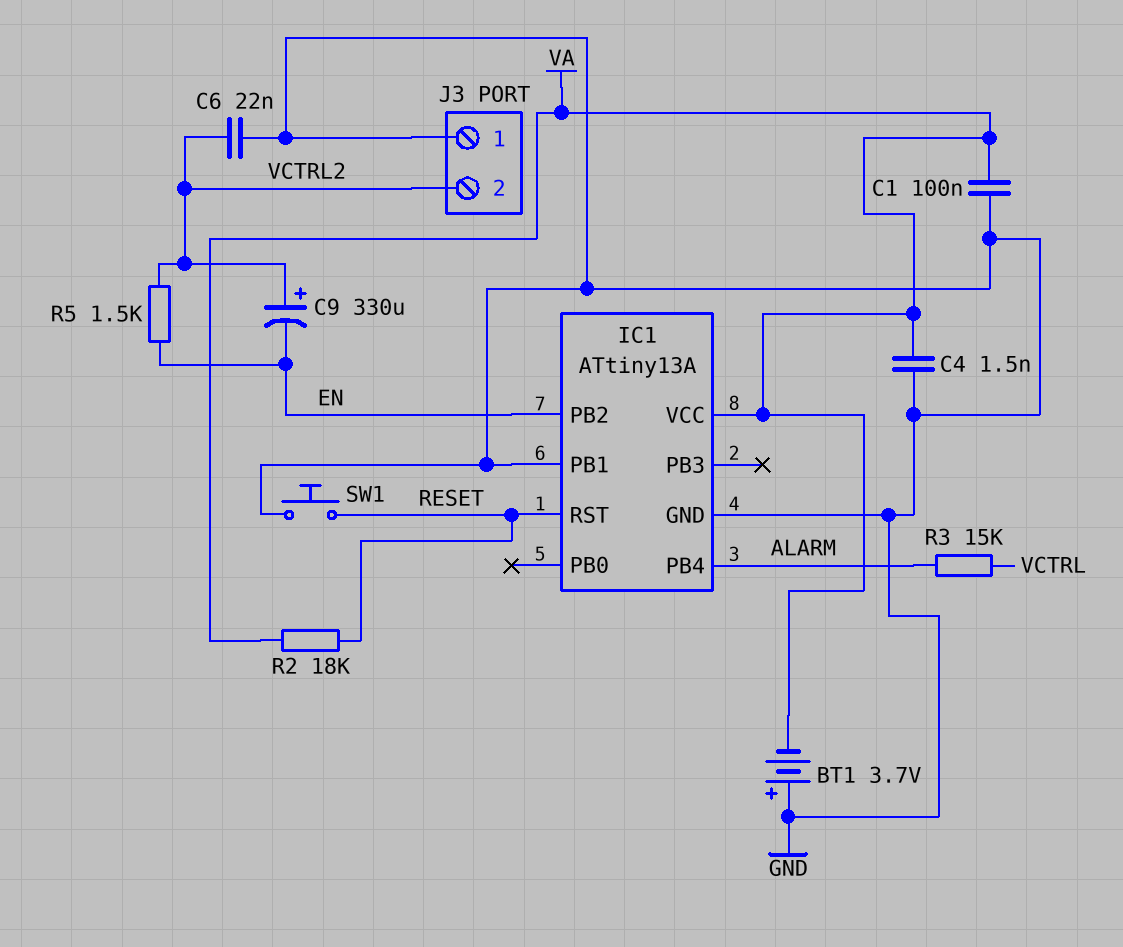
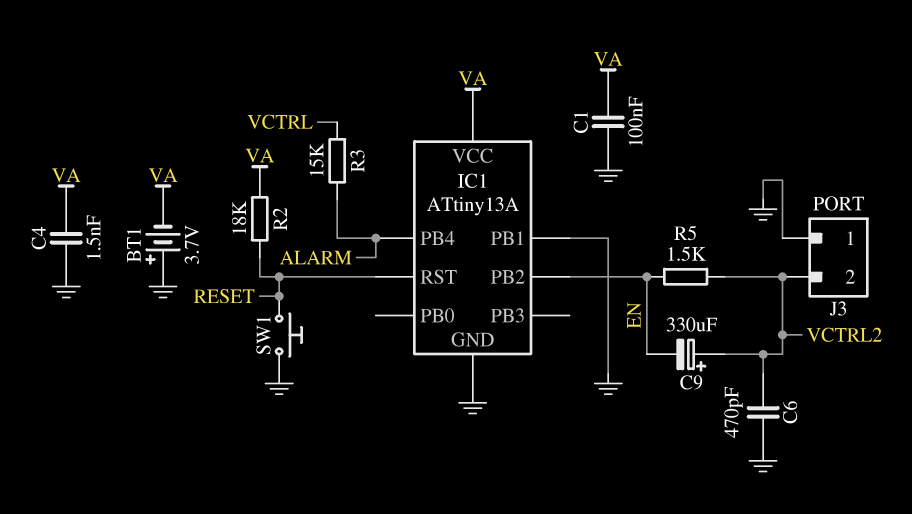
C6: 22nF (GND, VCTRL2) -> 470pF (GND, VCTRL2)

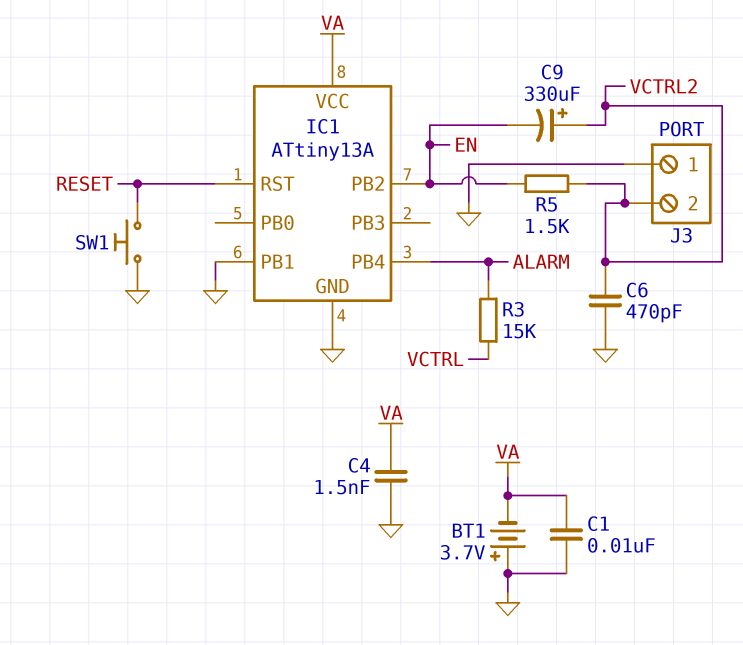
C1: 100nF (GND, VA) -> 10nF (GND, VA)
R2: 18k (RESET, VA) -> none

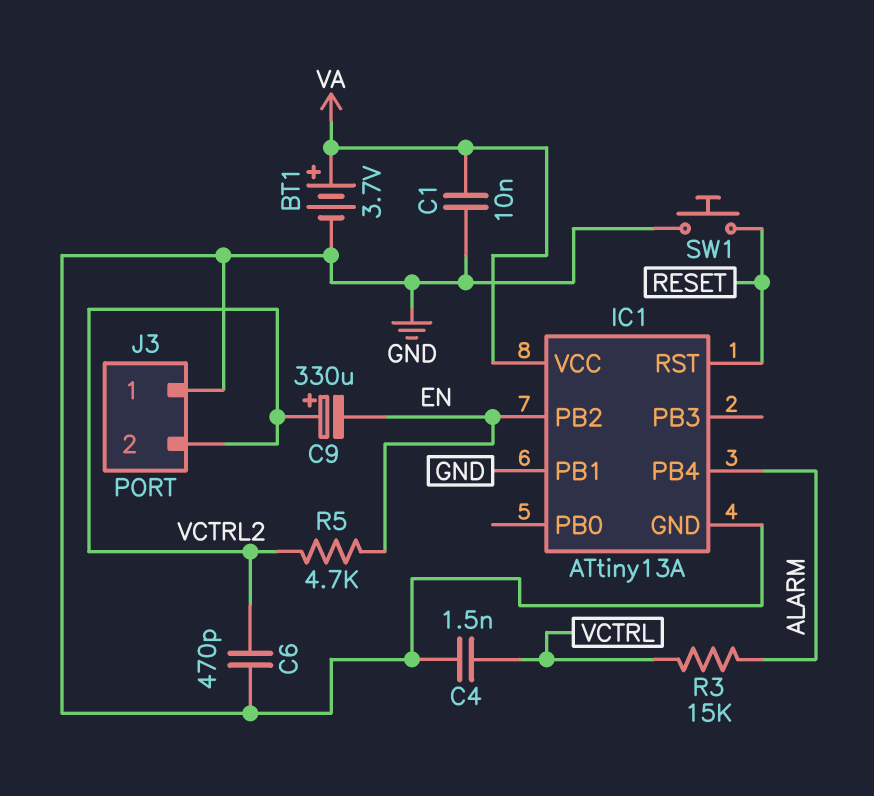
BT1: 3.7V (plus GND, minus VA) -> 3.7V (plus VA, minus GND)
C4: 1.5nF (GND, VA) -> 1.5nF (GND, VCTRL)
R5: 1.5k (EN, VCTRL2) -> 4.7k (EN, VCTRL2)

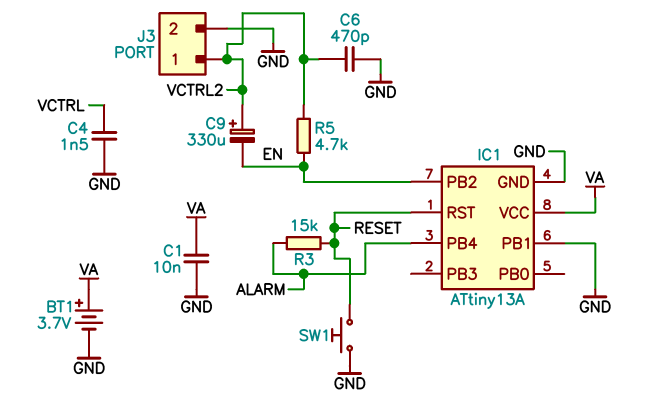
J3 pin 1: GND -> VCTRL2
J3 pin 2: VCTRL2 -> GND
R3: 15k (ALARM, VCTRL) -> 15k (ALARM, RESET)

